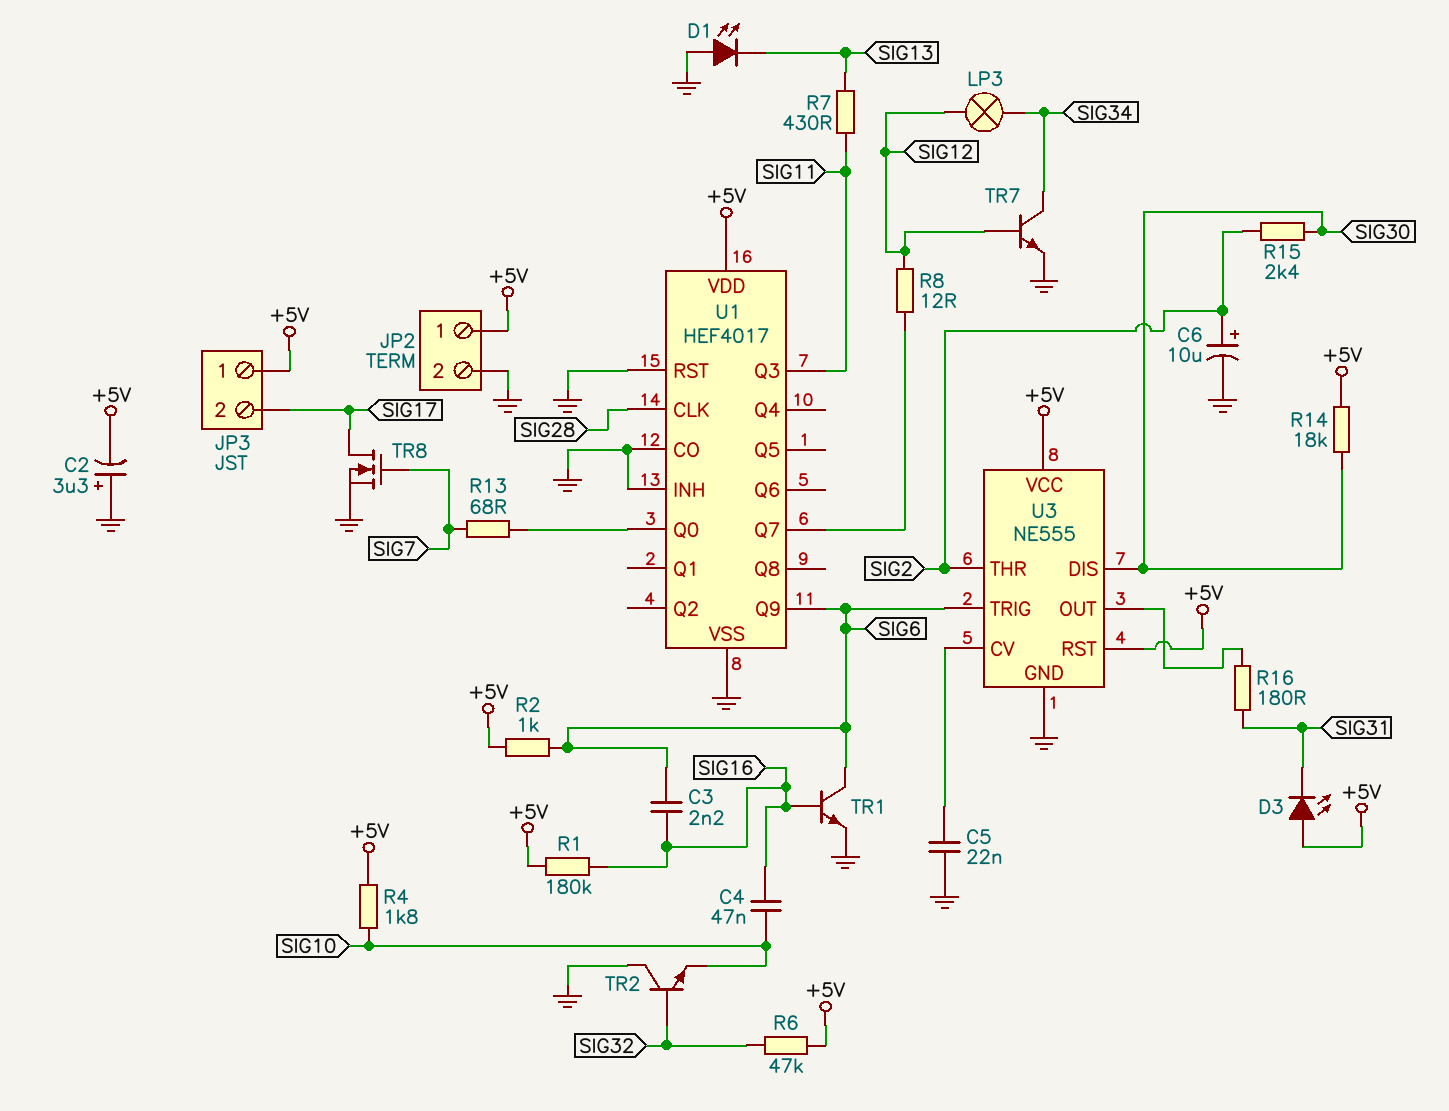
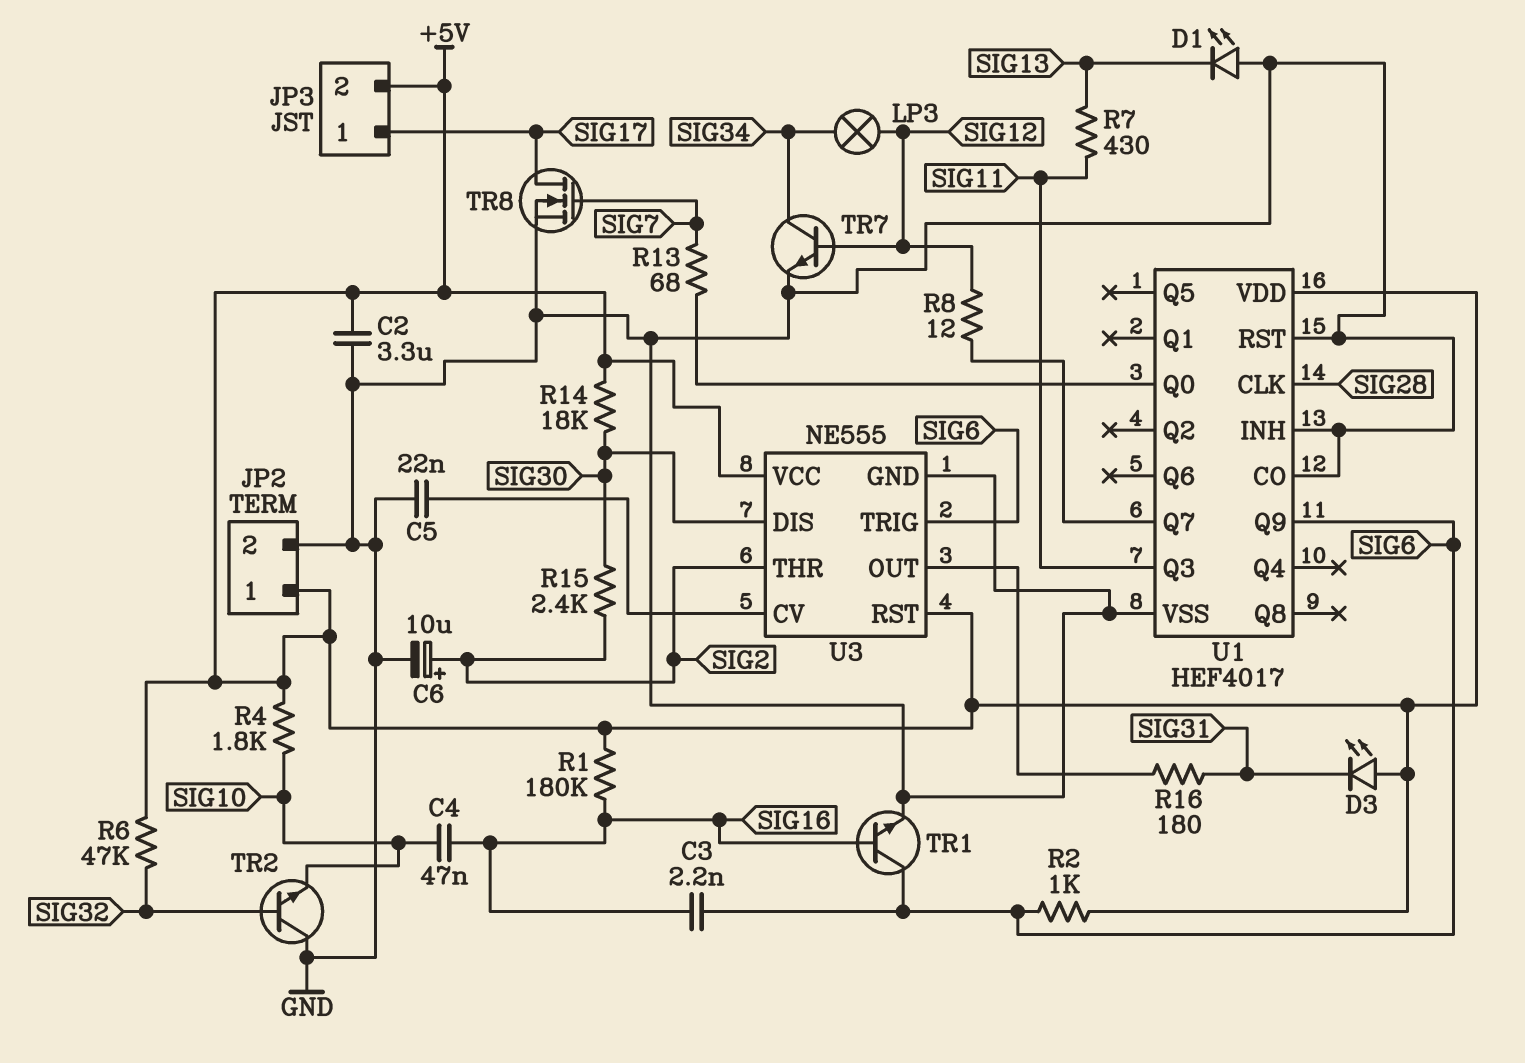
C2: 3.3uF (plus GND, minus +5V) -> 3.3uF (+5V, GND)
JP3 pin 1: +5V -> SIG17
JP3 pin 2: SIG17 -> +5V

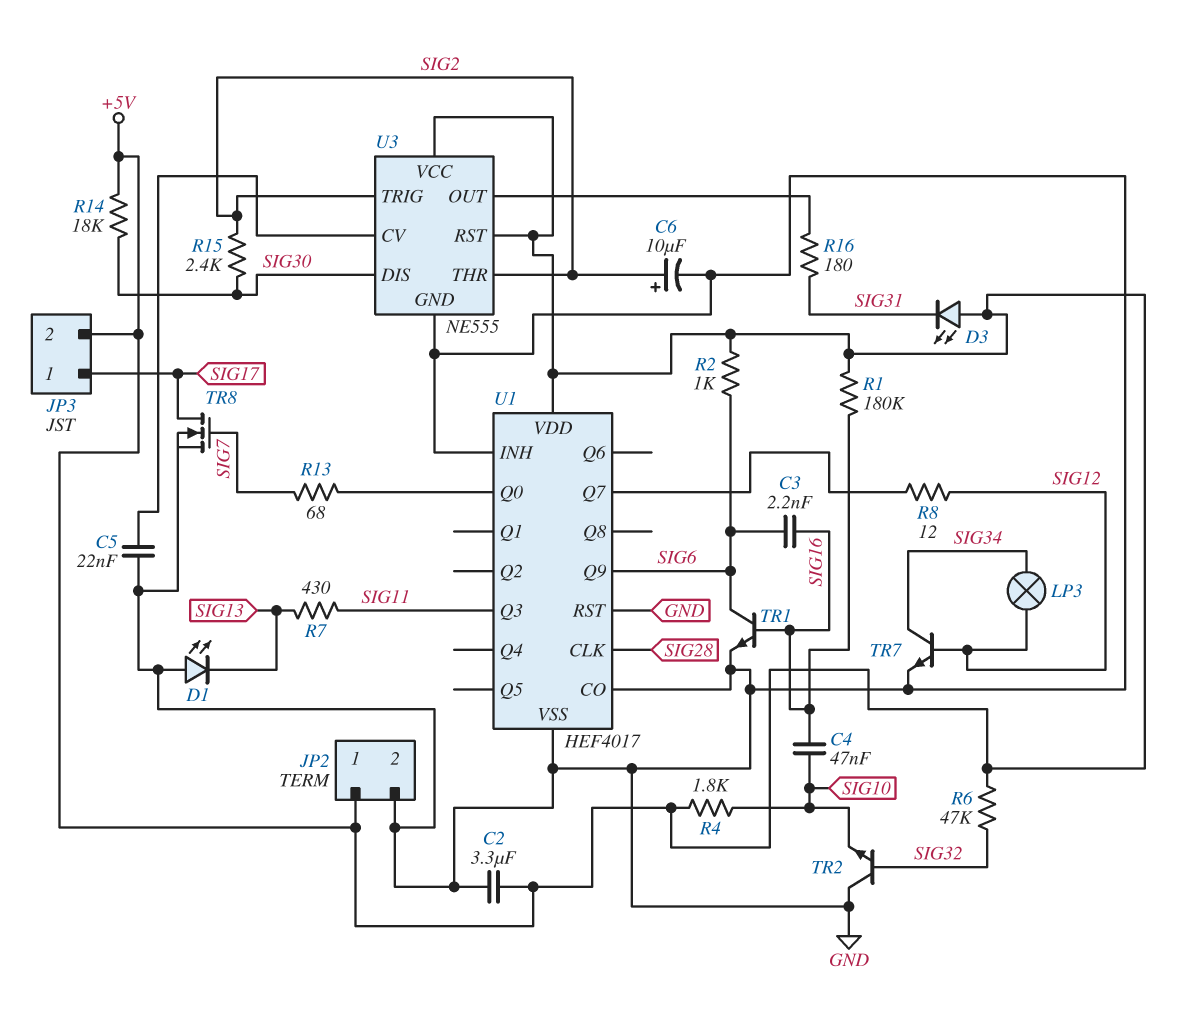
U3 pin TRIG: SIG6 -> SIG2

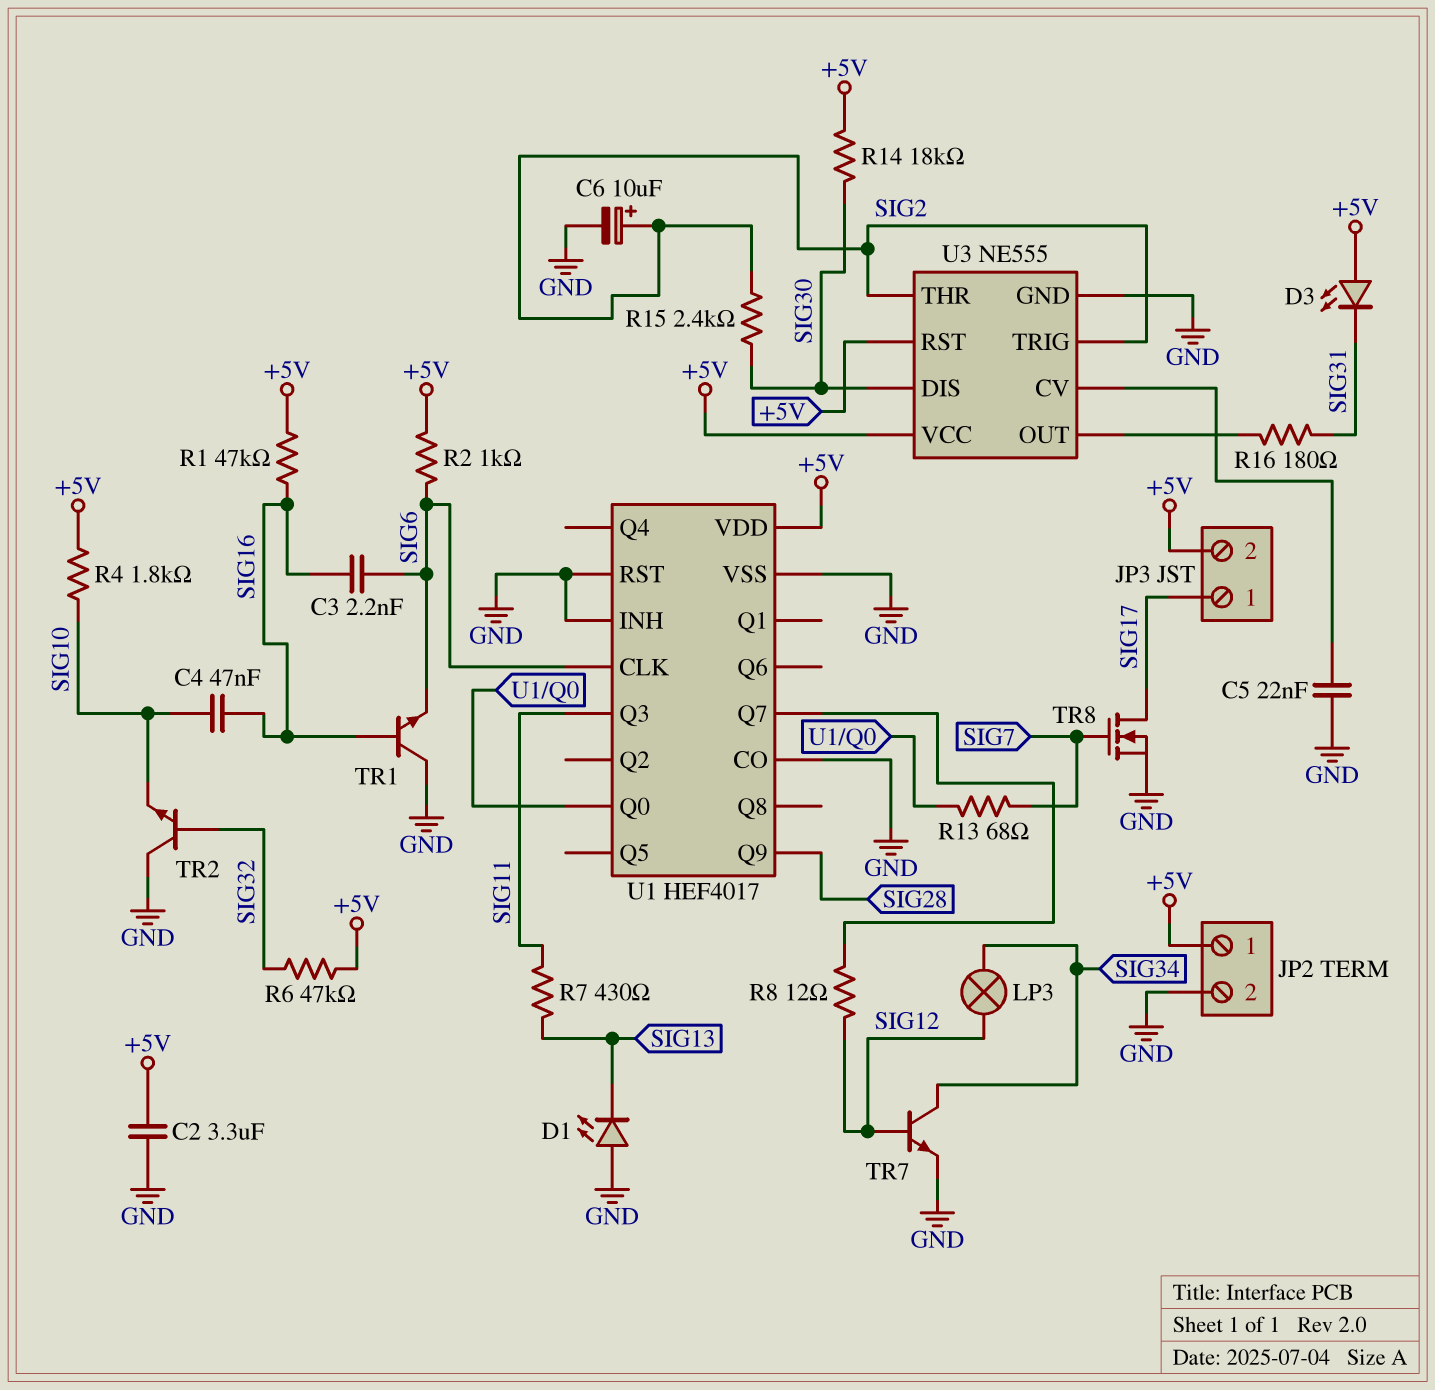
R1: 180k (+5V, SIG16) -> 47k (+5V, SIG16)
TR1: NPN (B SIG16, C SIG6, E GND) -> NPN (B SIG16, C GND, E SIG6)
U1 pin CLK: SIG28 -> SIG6
U1 pin Q9: SIG6 -> SIG28

